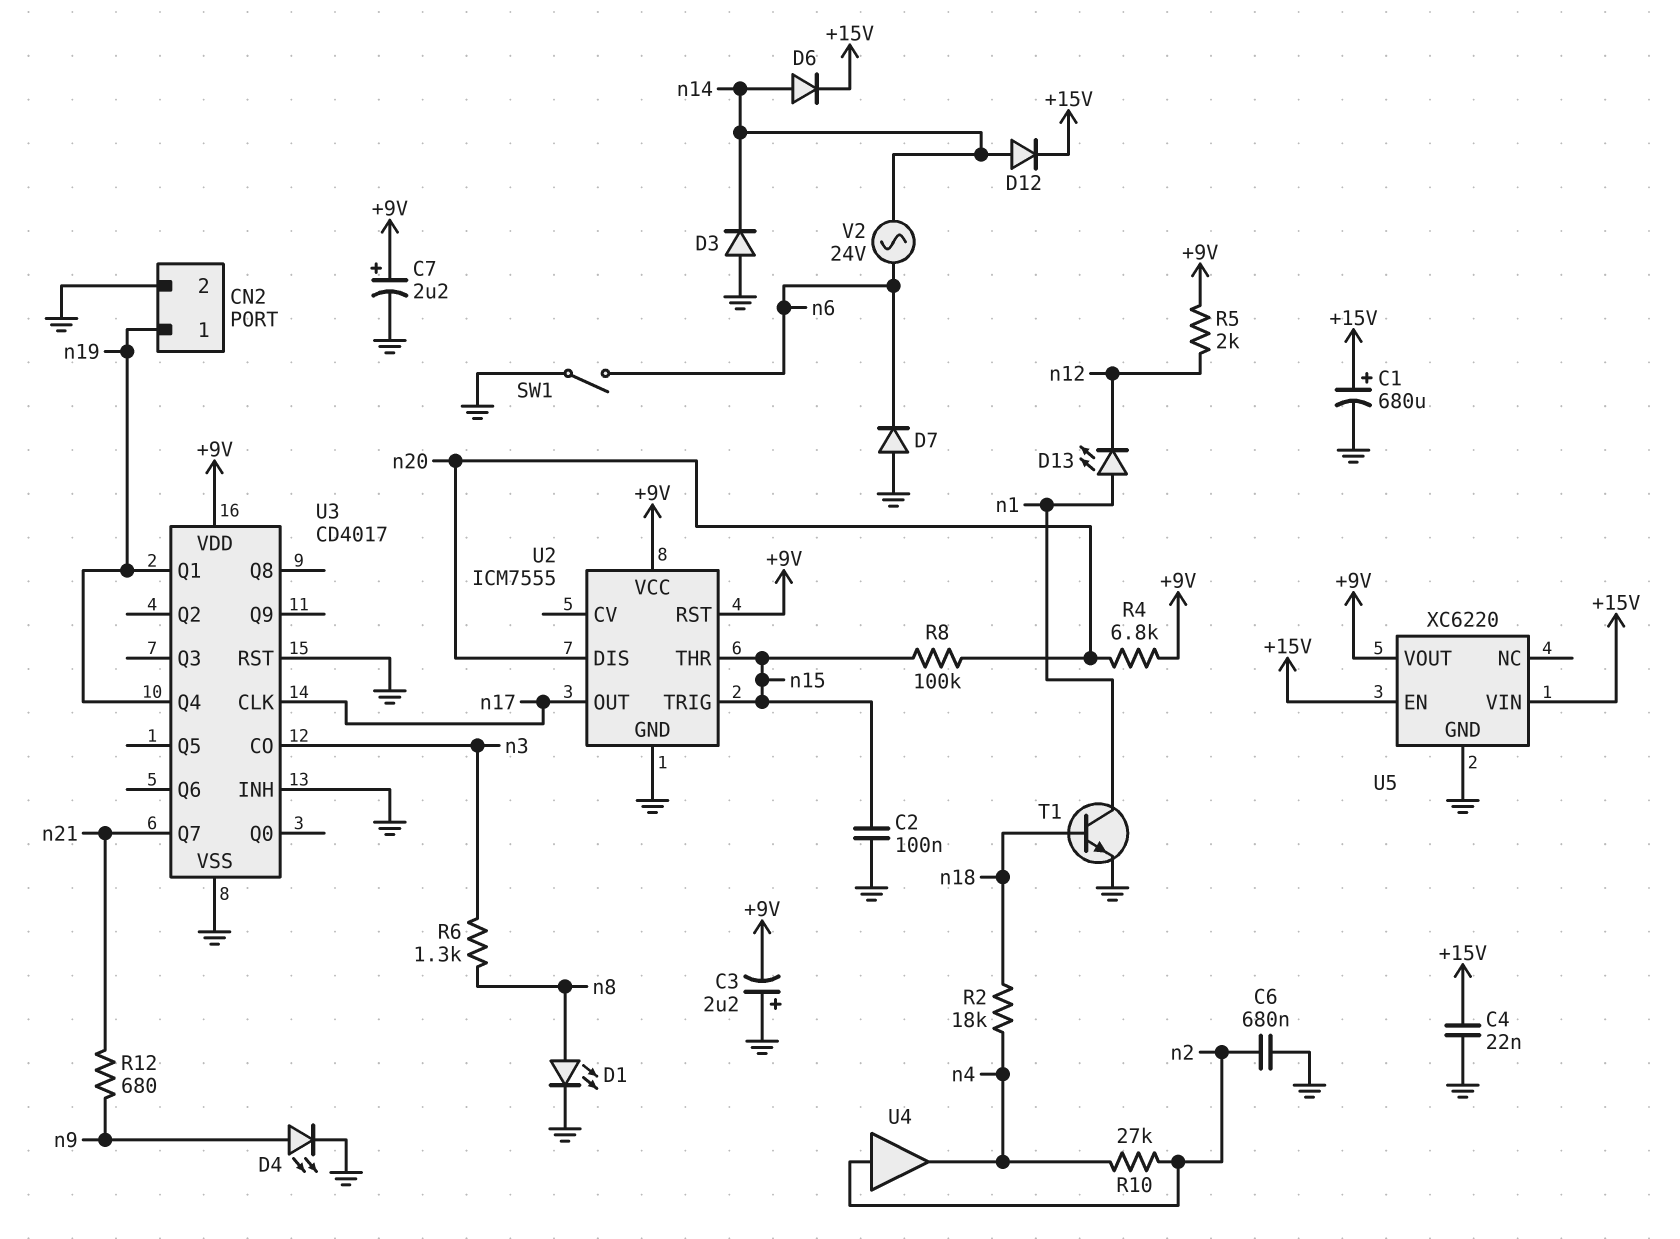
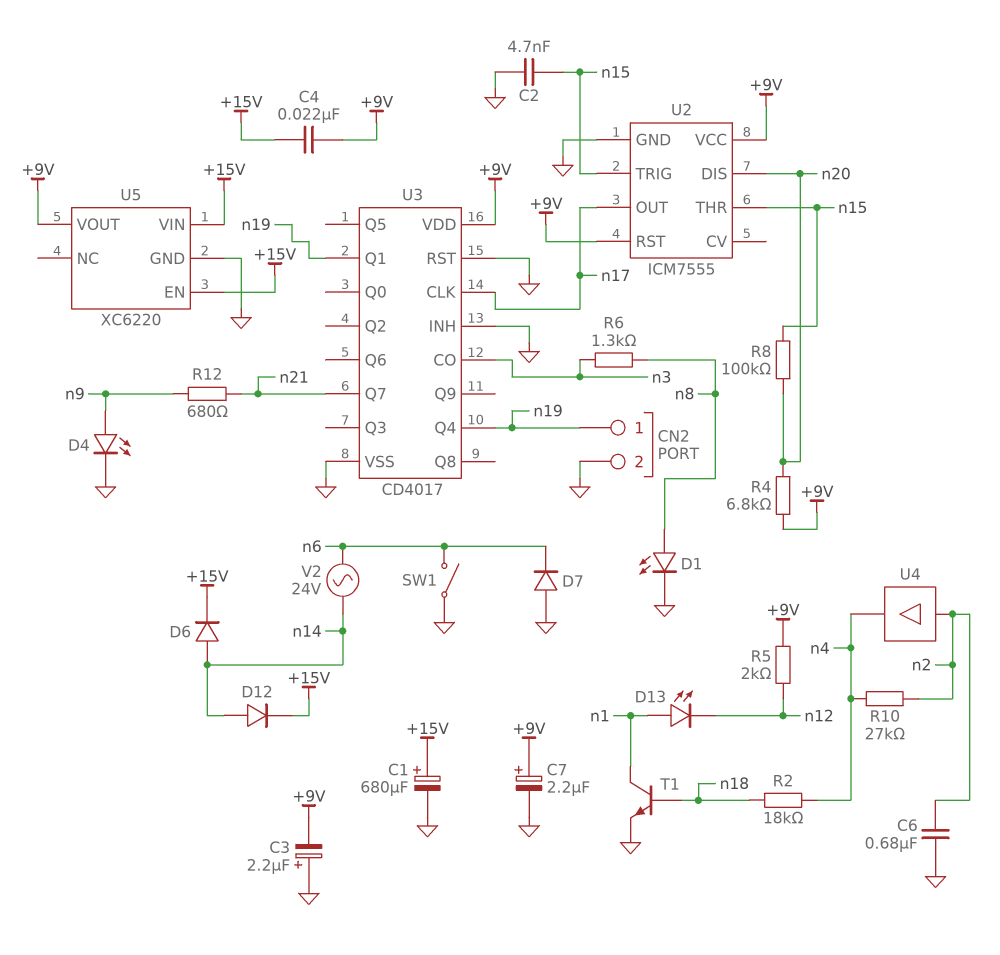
C2: 100nF (GND, n15) -> 4.7nF (GND, n15)
C4: 22nF (+15V, GND) -> 22nF (+9V, +15V)
D3: diode (A GND, K n14) -> none

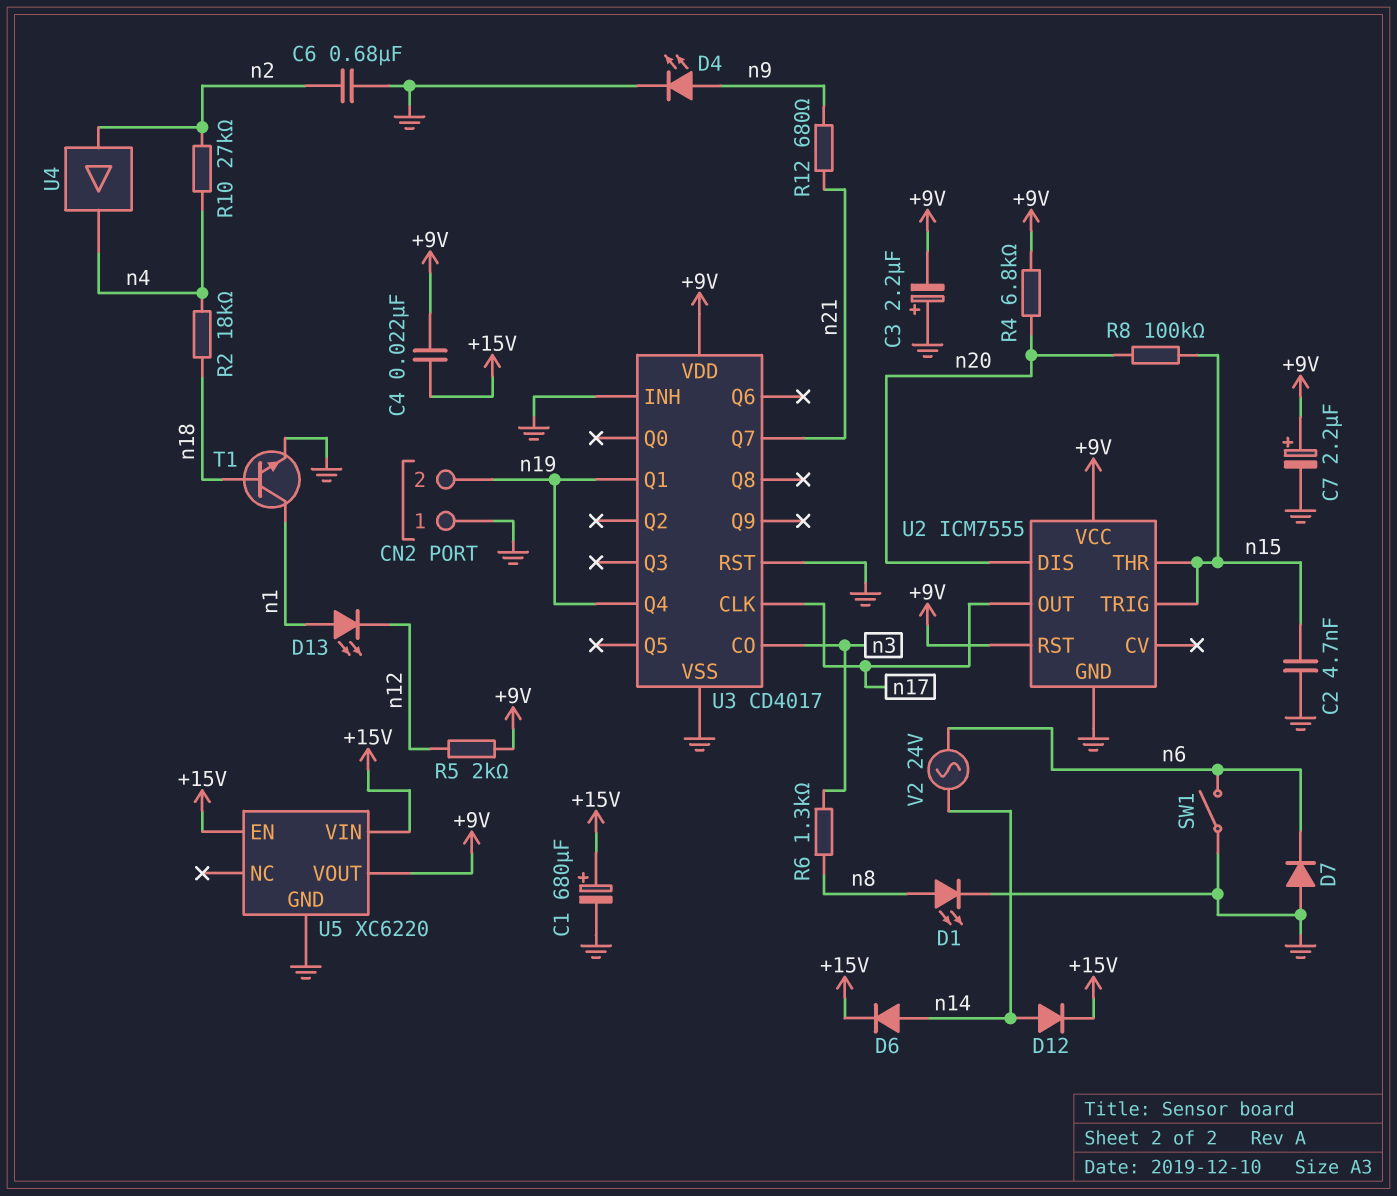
CN2 pin 1: n19 -> GND
CN2 pin 2: GND -> n19

